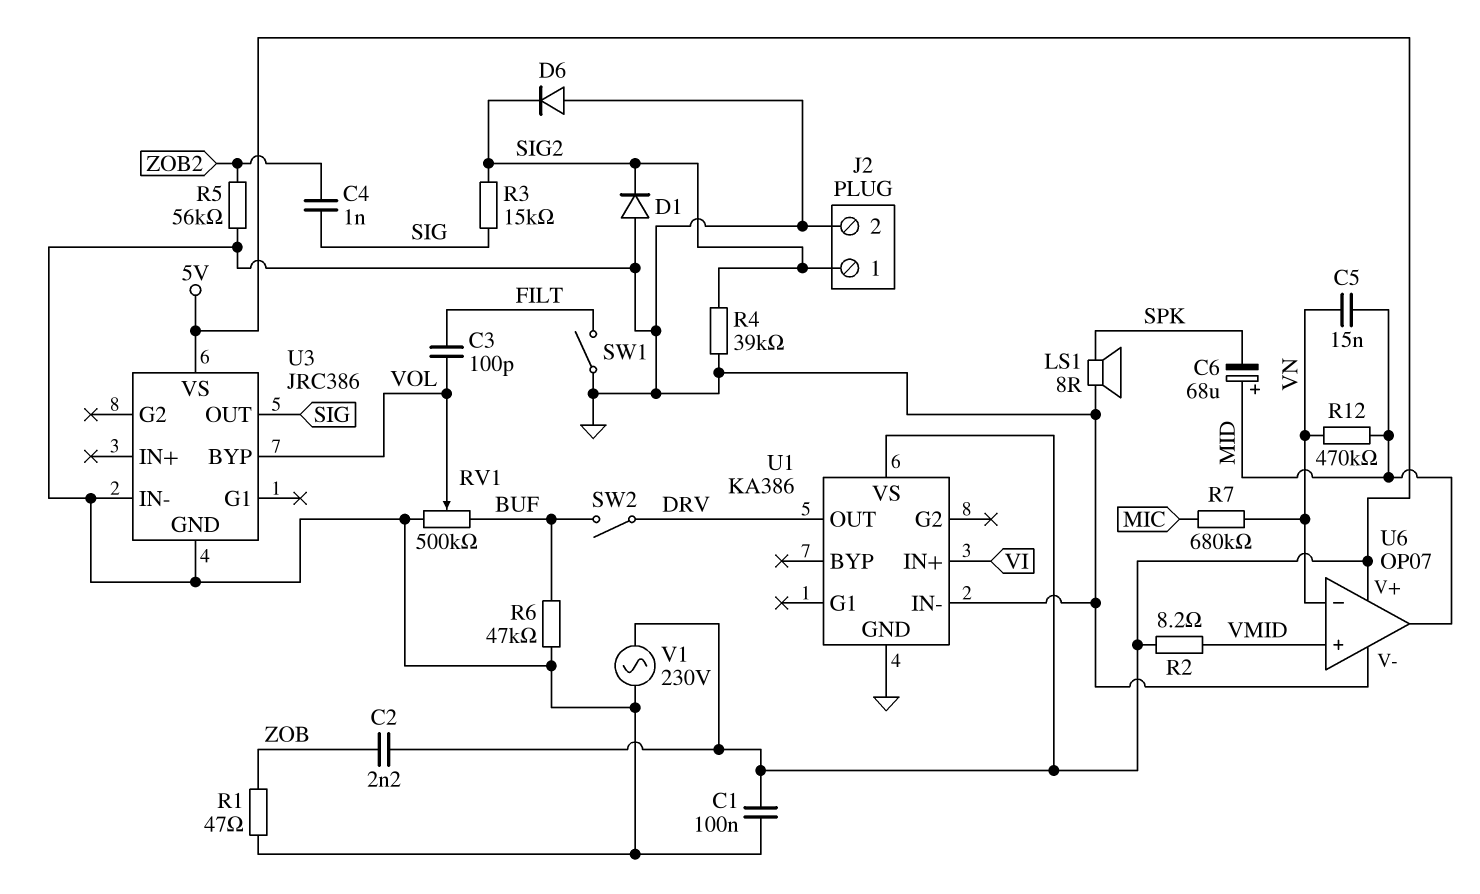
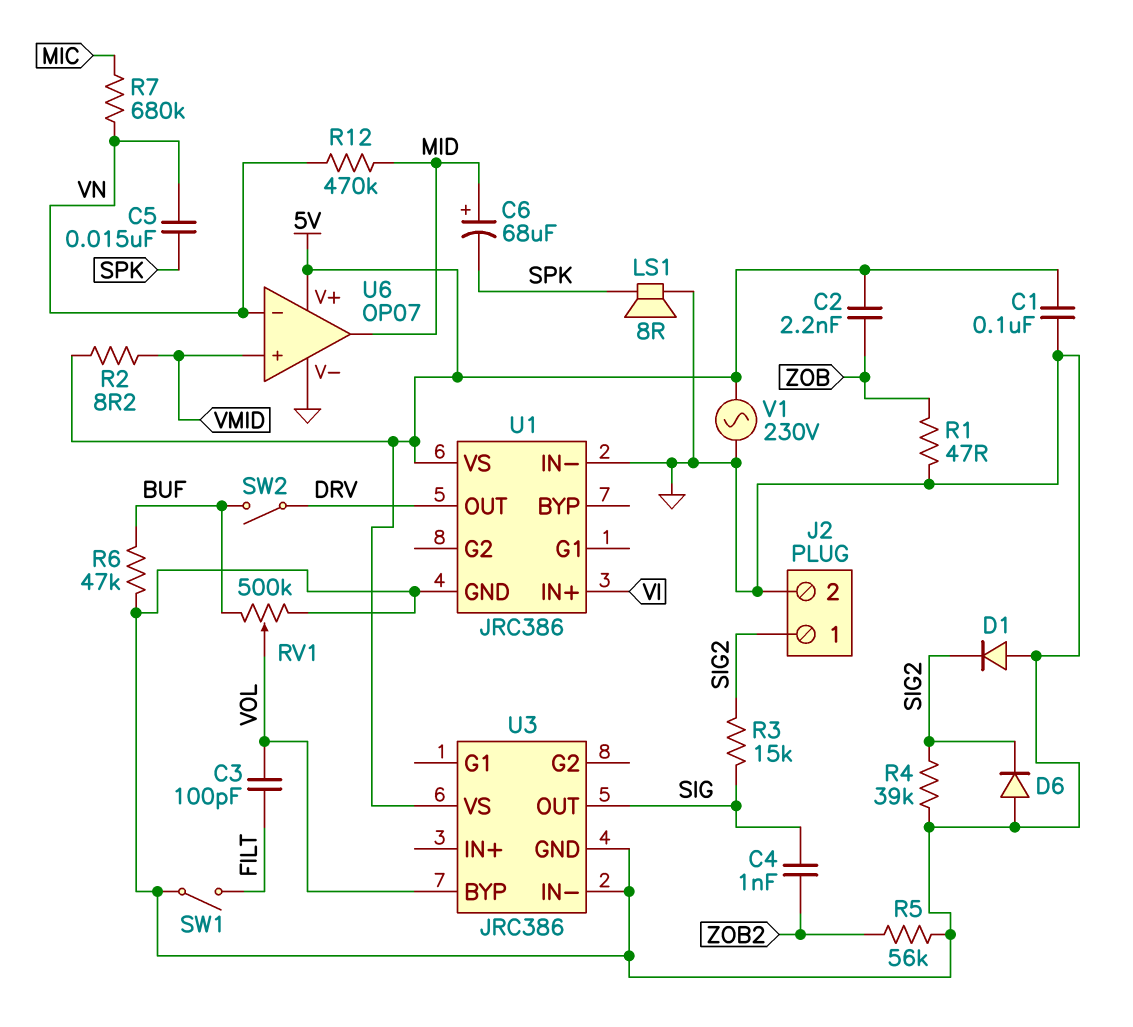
C5: 15nF (MID, VN) -> 15nF (SPK, VN)
U1: KA386 -> JRC386

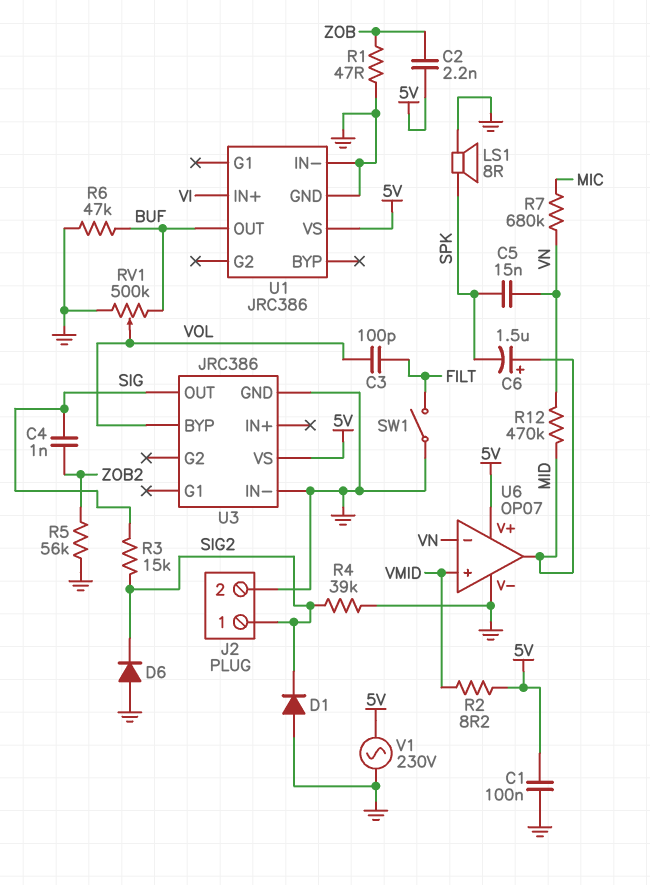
C6: 68uF (plus MID, minus SPK) -> 1.5uF (plus MID, minus SPK)
SW2: switch (BUF, DRV) -> none
U1 pin OUT: DRV -> BUF

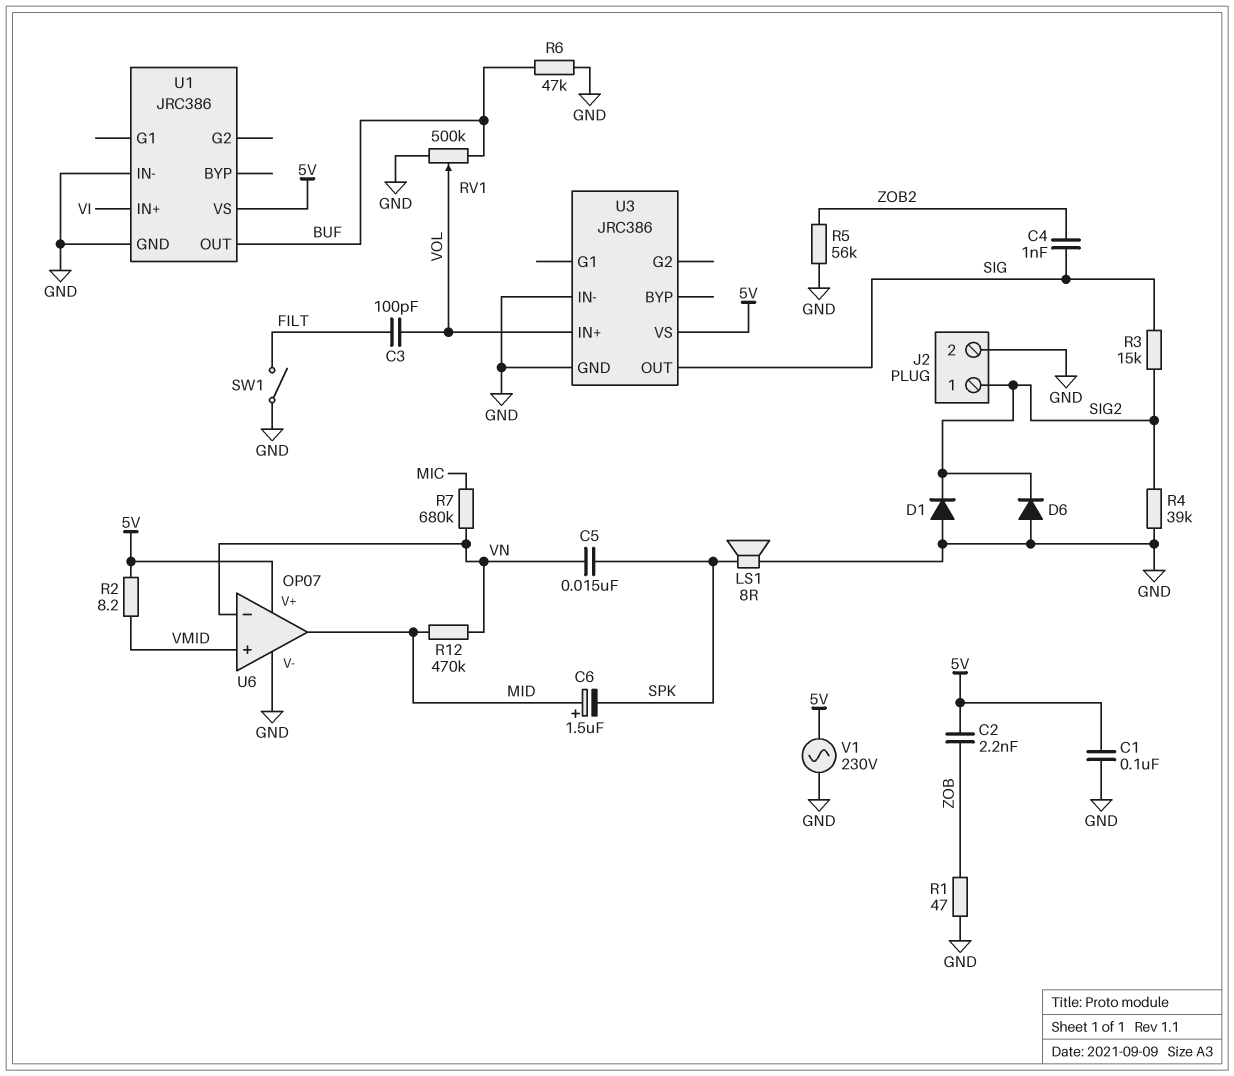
U3 pin BYP: VOL -> none
U3 pin IN+: none -> VOL

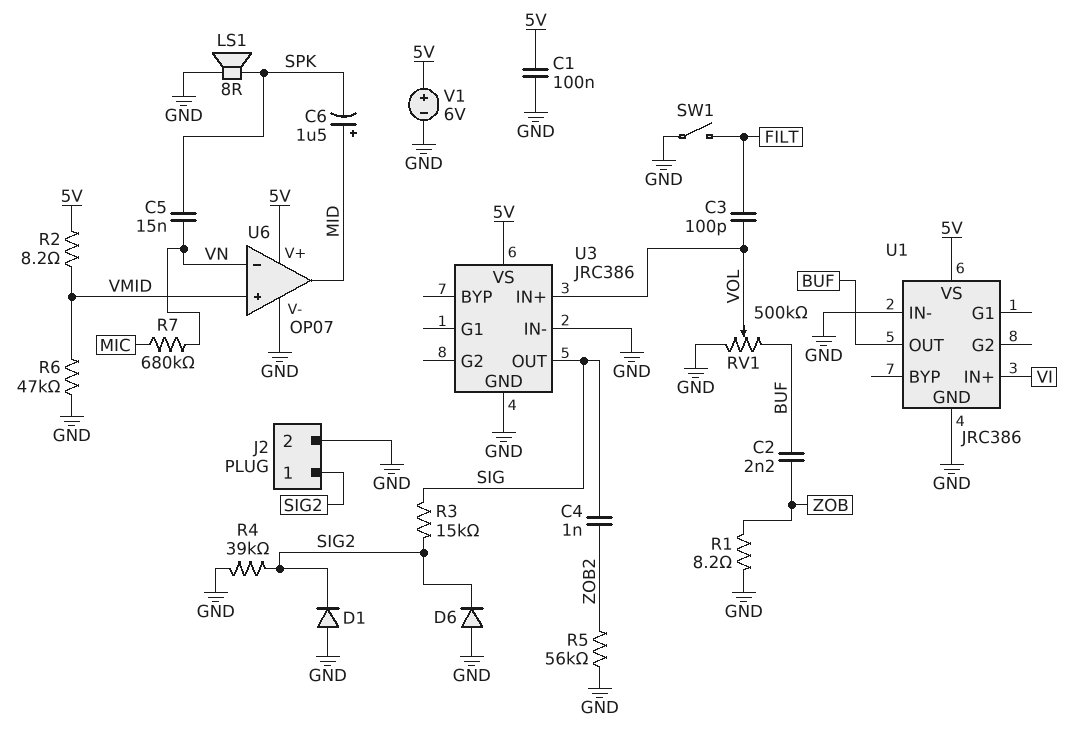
C2: 2.2nF (5V, ZOB) -> 2.2nF (BUF, ZOB)
R1: 47 (GND, ZOB) -> 8.2 (GND, ZOB)
R6: 47k (BUF, GND) -> 47k (GND, VMID)
R12: 470k (MID, VN) -> none
V1: AC 230V (5V, GND) -> 6V (plus 5V, minus GND)

